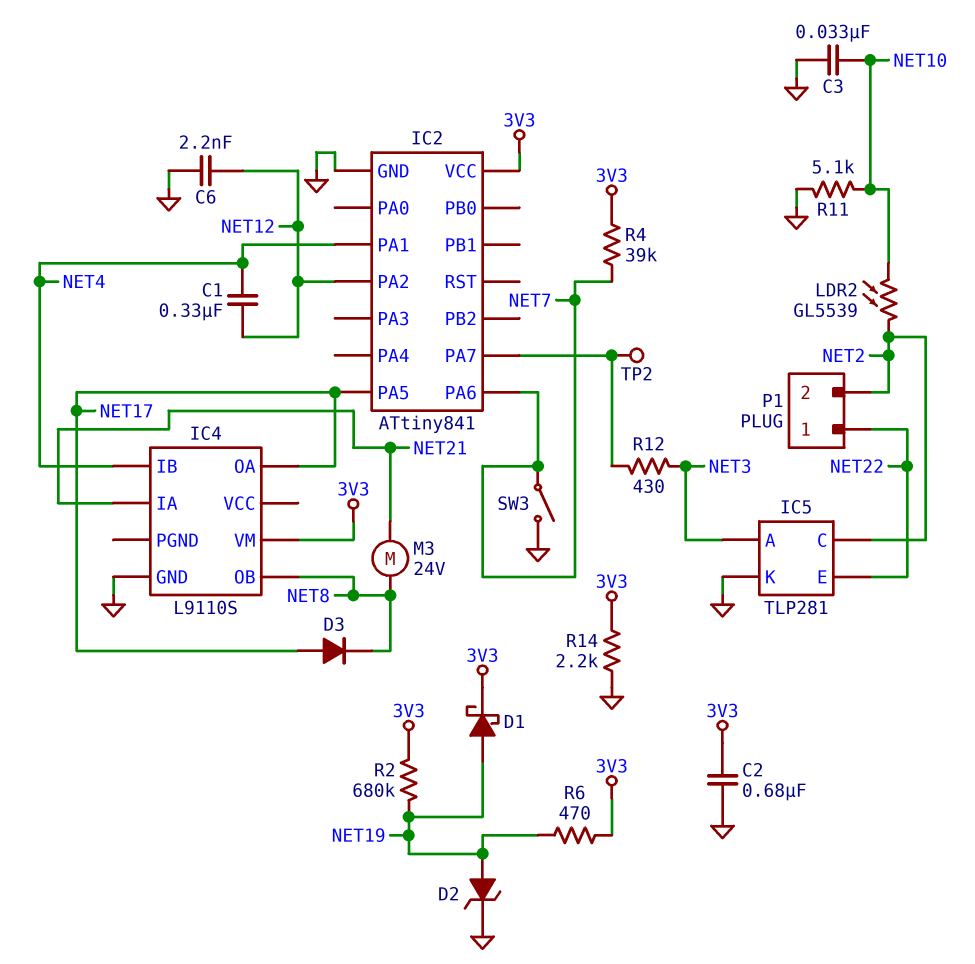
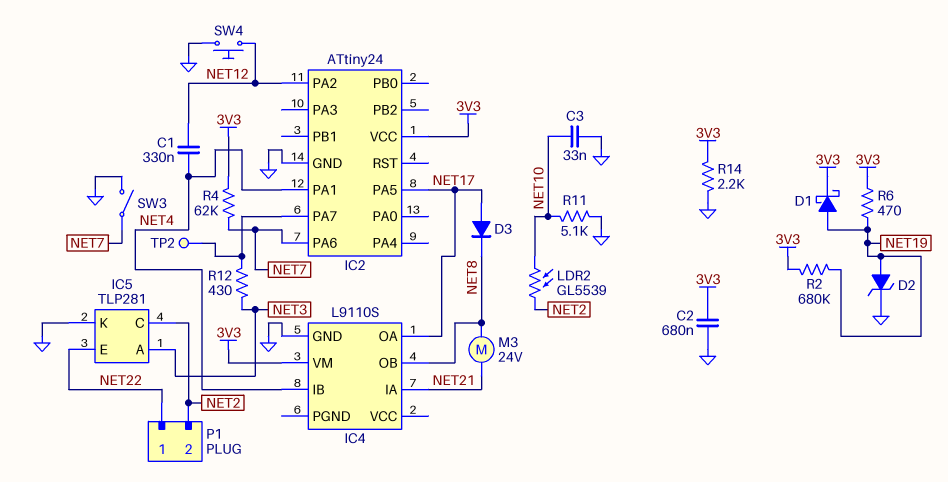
C6: 2.2nF (GND, NET12) -> none
IC2: ATtiny841 -> ATtiny24
R4: 39k (3V3, NET7) -> 62k (3V3, NET7)
SW4: none -> button (GND, NET12)

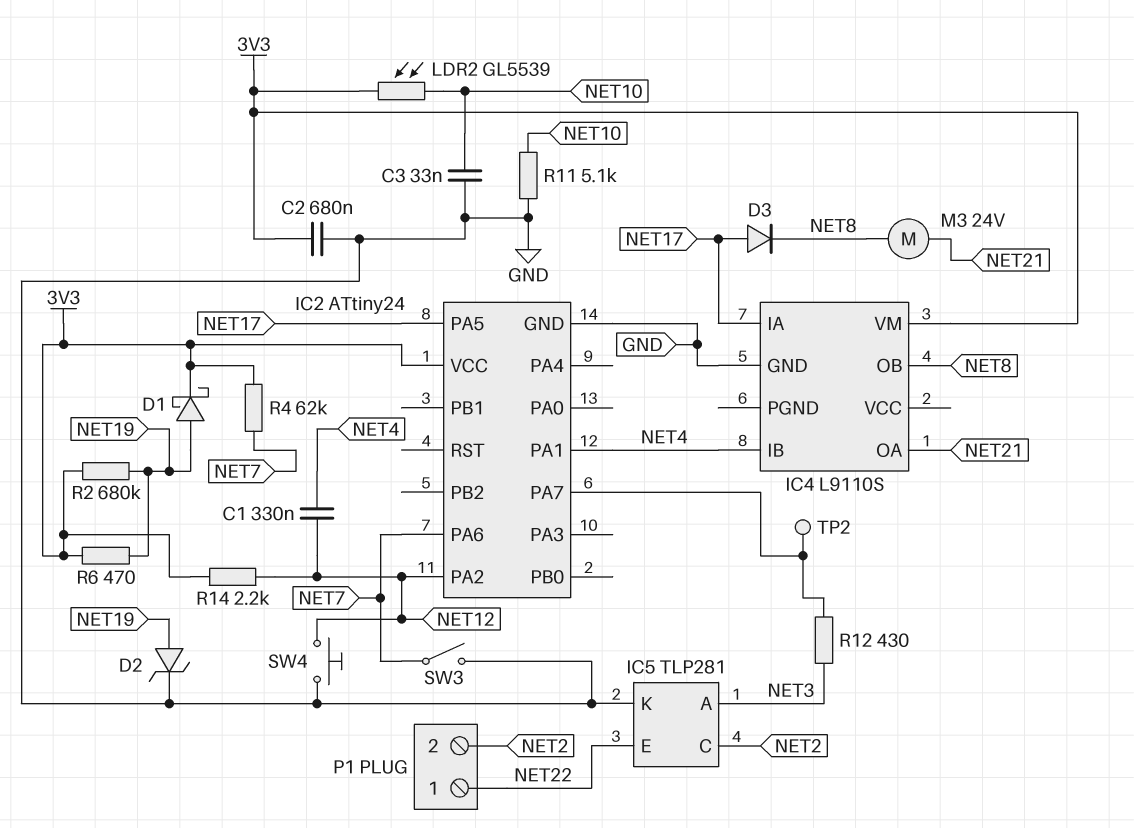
IC4 pin IA: NET21 -> NET17
IC4 pin OA: NET17 -> NET21
LDR2: GL5539 (NET2, NET10) -> GL5539 (3V3, NET10)
R14: 2.2k (3V3, GND) -> 2.2k (3V3, NET12)

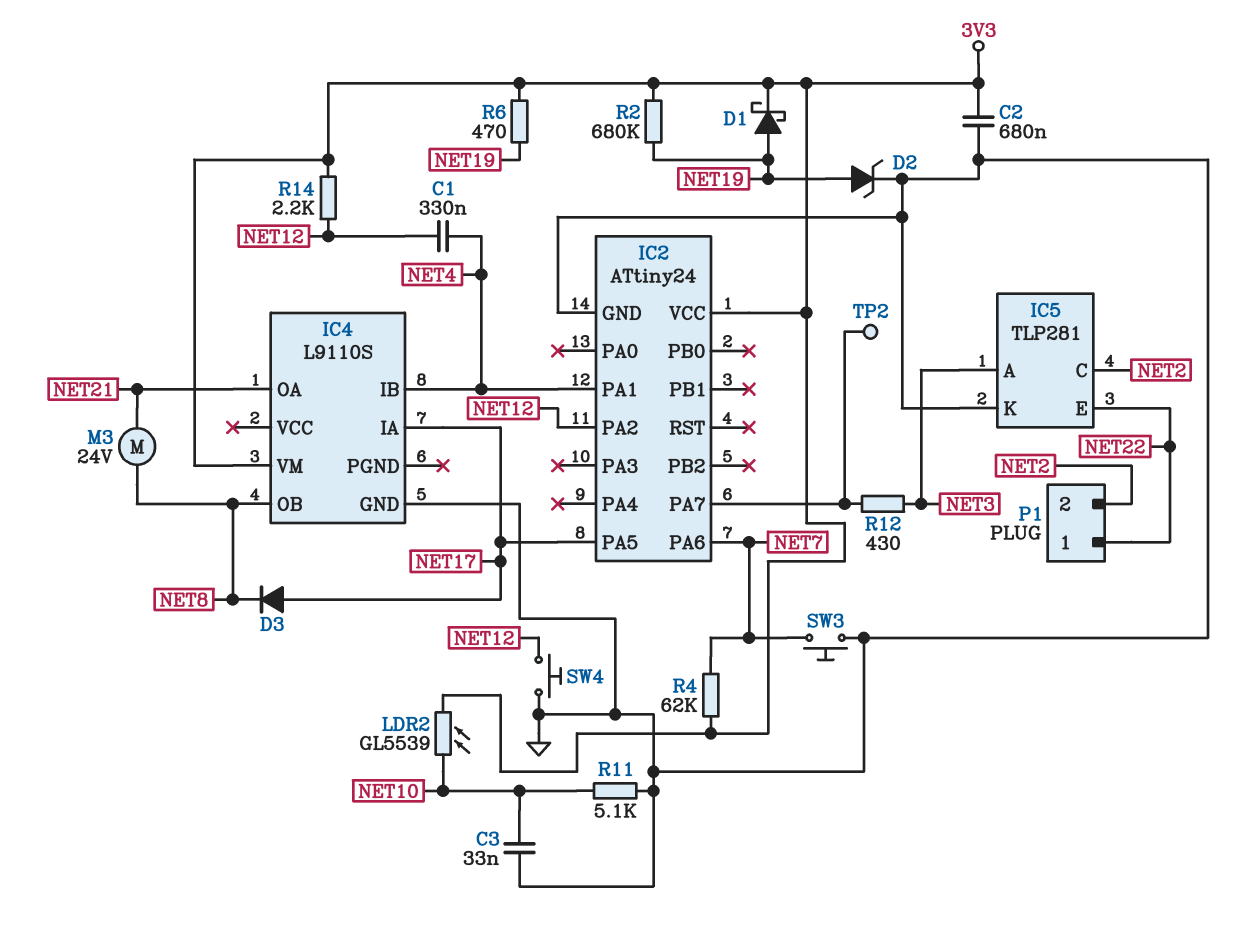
SW3: switch (GND, NET7) -> button (GND, NET7)

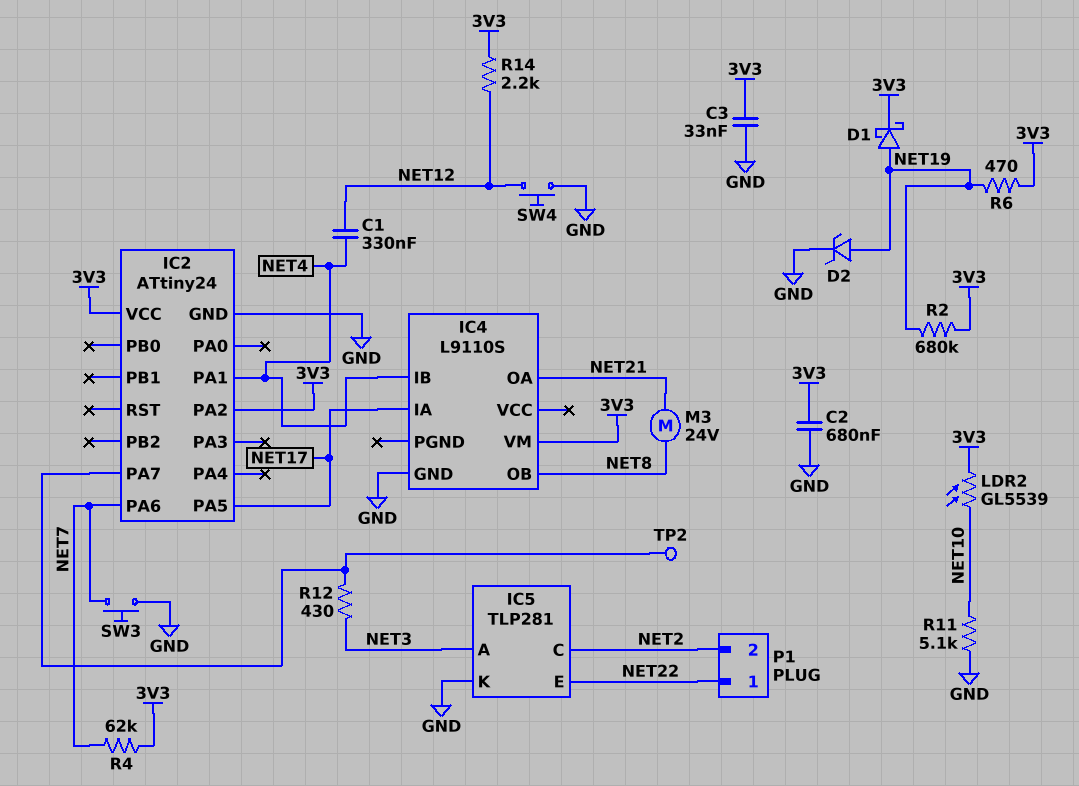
C3: 33nF (GND, NET10) -> 33nF (3V3, GND)
D3: diode (A NET17, K NET8) -> none
IC2 pin PA2: NET12 -> 3V3

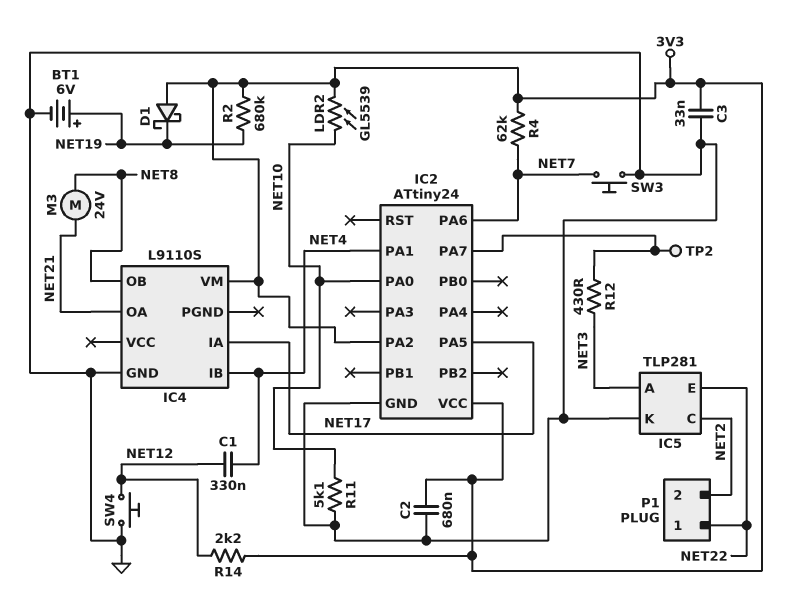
BT1: none -> 6V (plus NET19, minus GND)
D1: schottky (A NET19, K 3V3) -> schottky (A 3V3, K NET19)
D2: zener (A NET19, K GND) -> none
IC2 pin PA0: none -> NET10
R6: 470 (3V3, NET19) -> none

